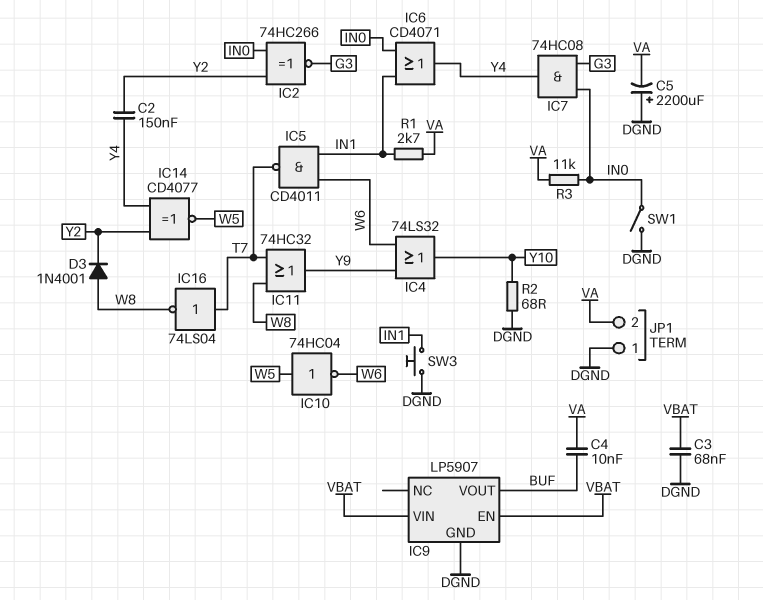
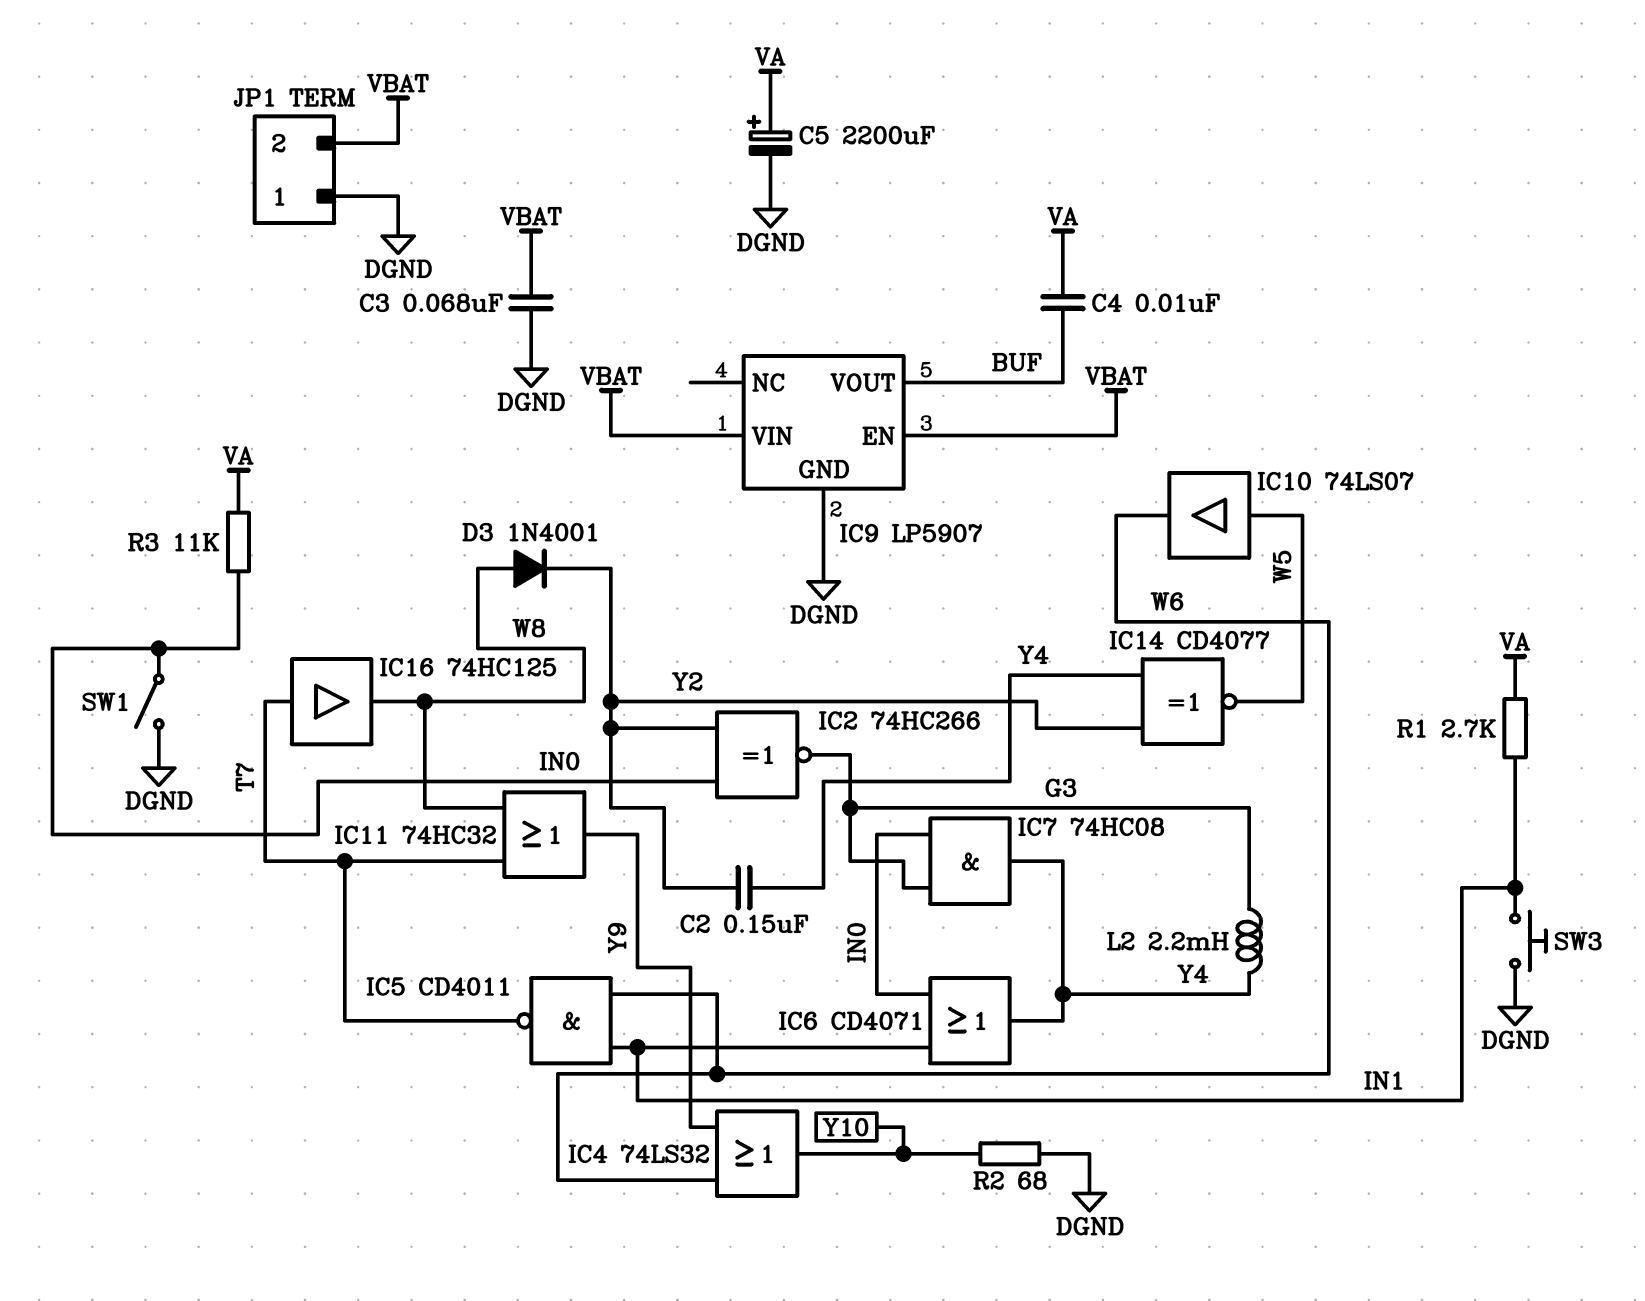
C5: 2200uF (plus DGND, minus VA) -> 2200uF (plus VA, minus DGND)
IC10: NOT 74HC04 (in W5, out W6) -> buffer 74LS07 (in W5, out W6)
IC16: NOT 74LS04 (in T7, out W8) -> buffer 74HC125 (in T7, out W8)
JP1 pin 2: VA -> VBAT
L2: none -> 2.2mH (G3, Y4)

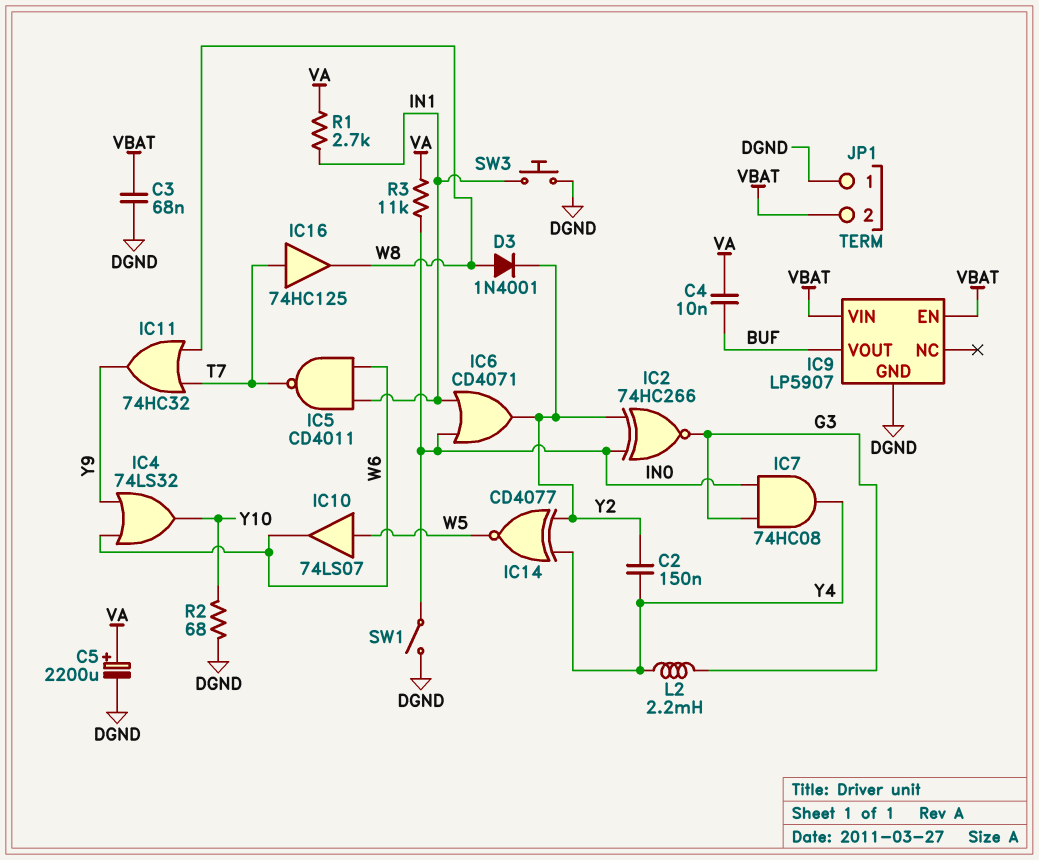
IC6: OR CD4071 (in IN0, in IN1, out Y4) -> OR CD4071 (in IN0, in IN1, out Y2)

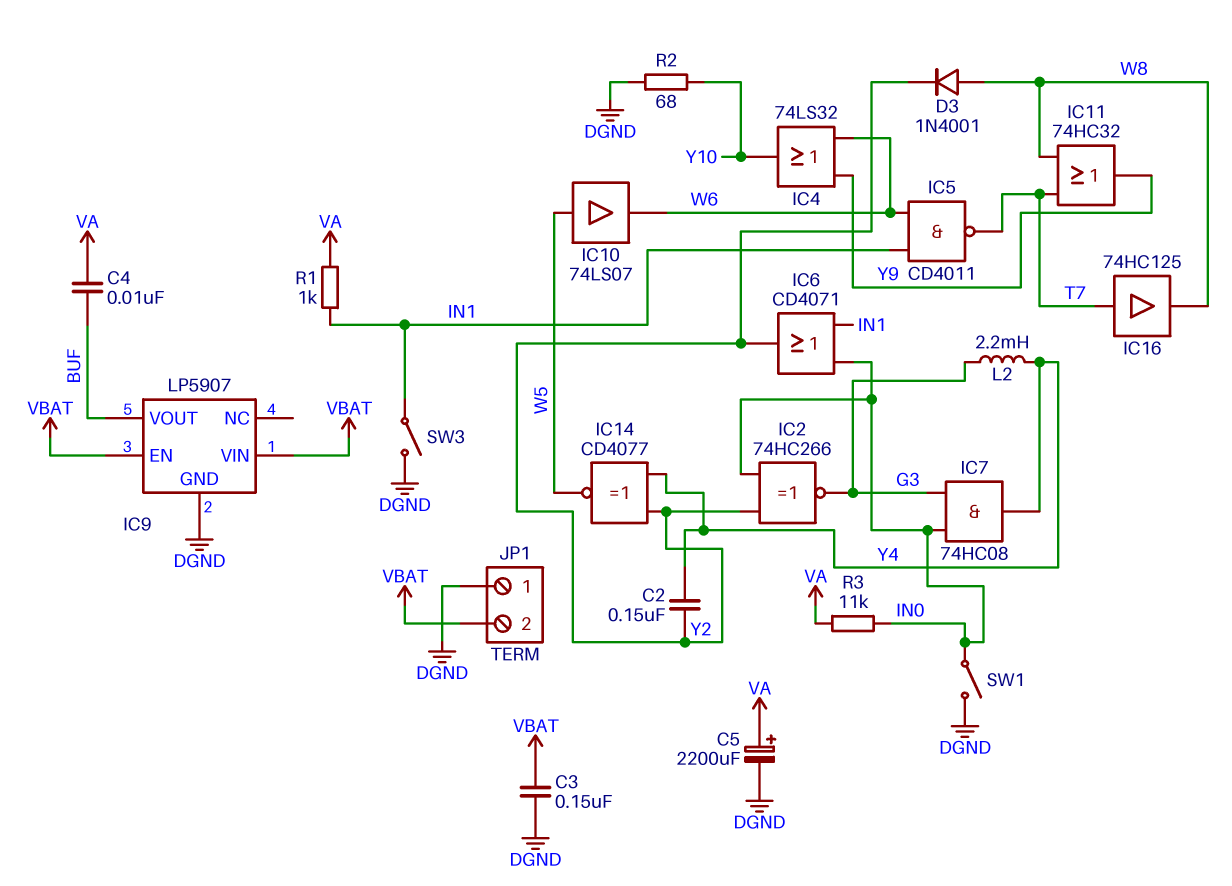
C3: 68nF (DGND, VBAT) -> 150nF (DGND, VBAT)
R1: 2.7k (IN1, VA) -> 1k (IN1, VA)
SW3: button (DGND, IN1) -> switch (DGND, IN1)

